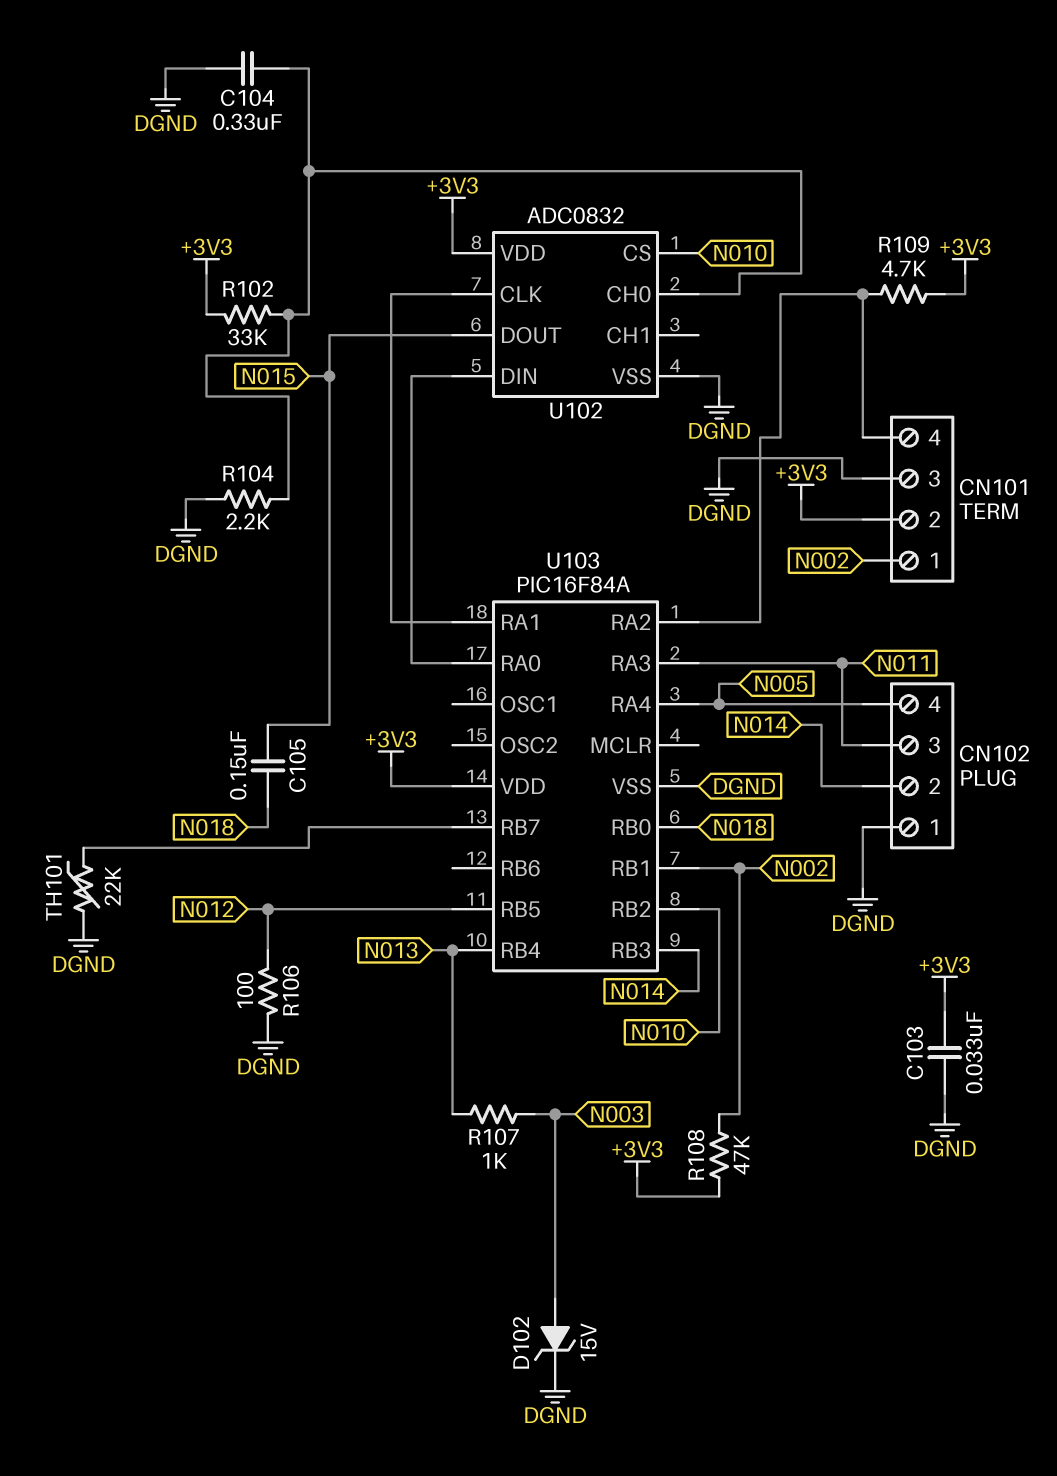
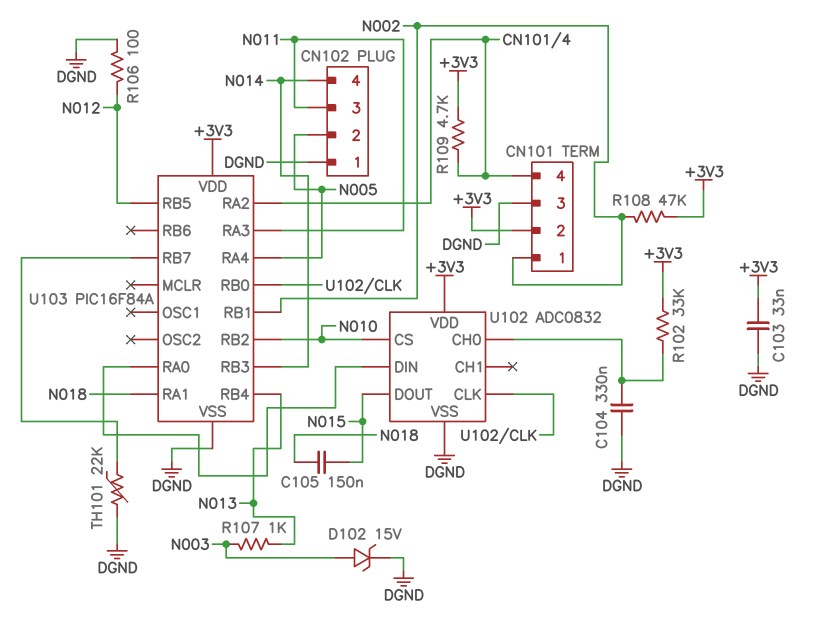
CN102 pin 2: N014 -> N005
CN102 pin 4: N005 -> N014
R104: 2.2k (DGND, U102/CH0) -> none
U103 pin RA1: U102/CLK -> N018
U103 pin RB0: N018 -> U102/CLK

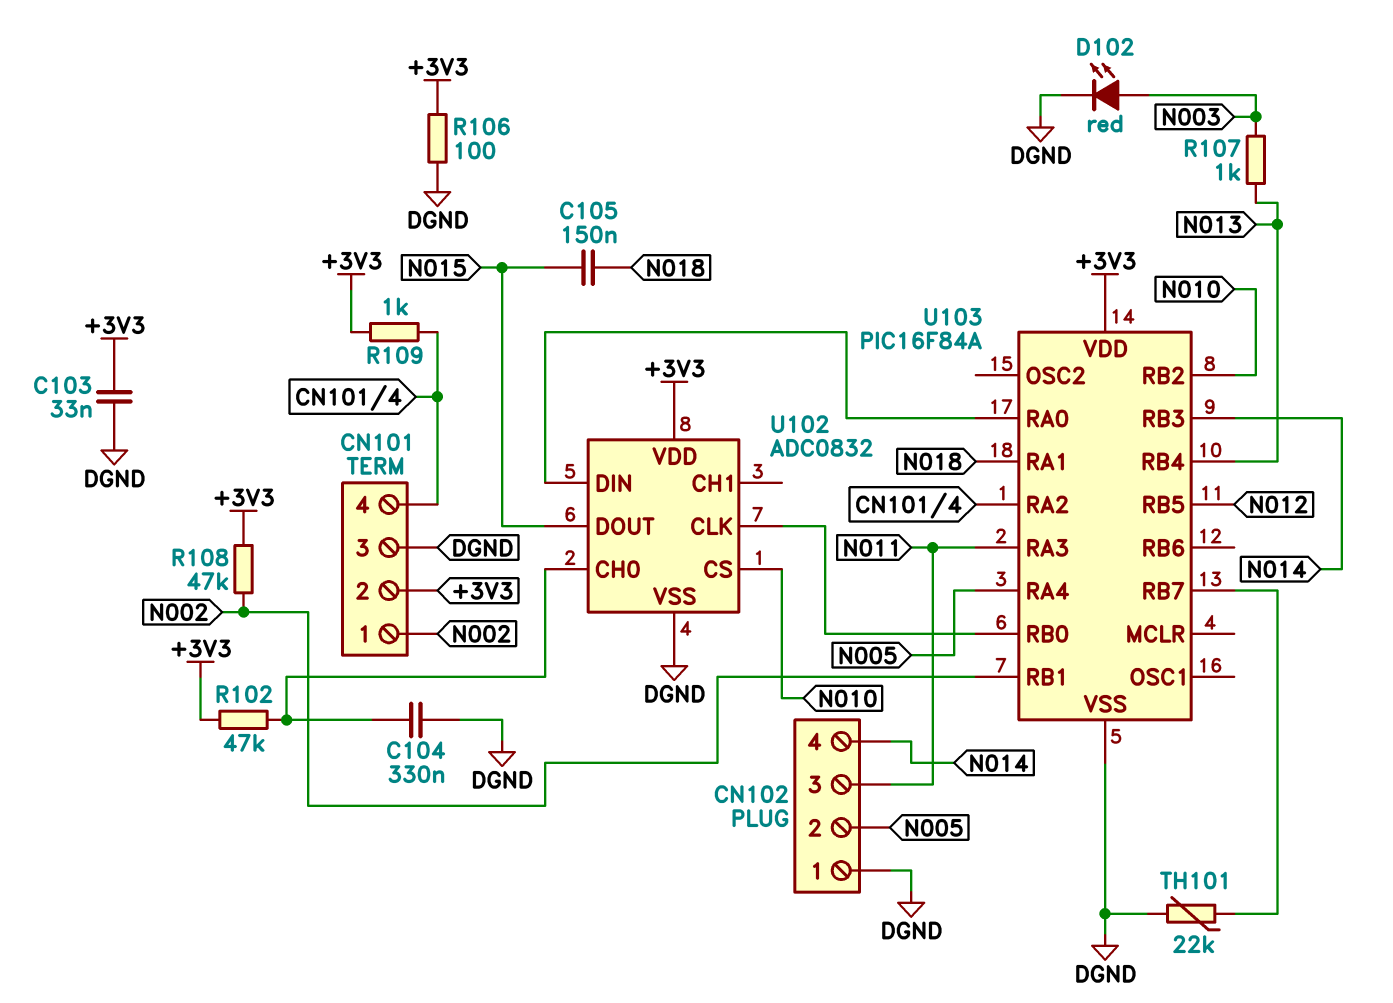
D102: zener 15V (A N003, K DGND) -> LED red (A N003, K DGND)
R102: 33k (+3V3, U102/CH0) -> 47k (+3V3, U102/CH0)
R106: 100 (DGND, N012) -> 100 (+3V3, DGND)
R109: 4.7k (+3V3, CN101/4) -> 1k (+3V3, CN101/4)

